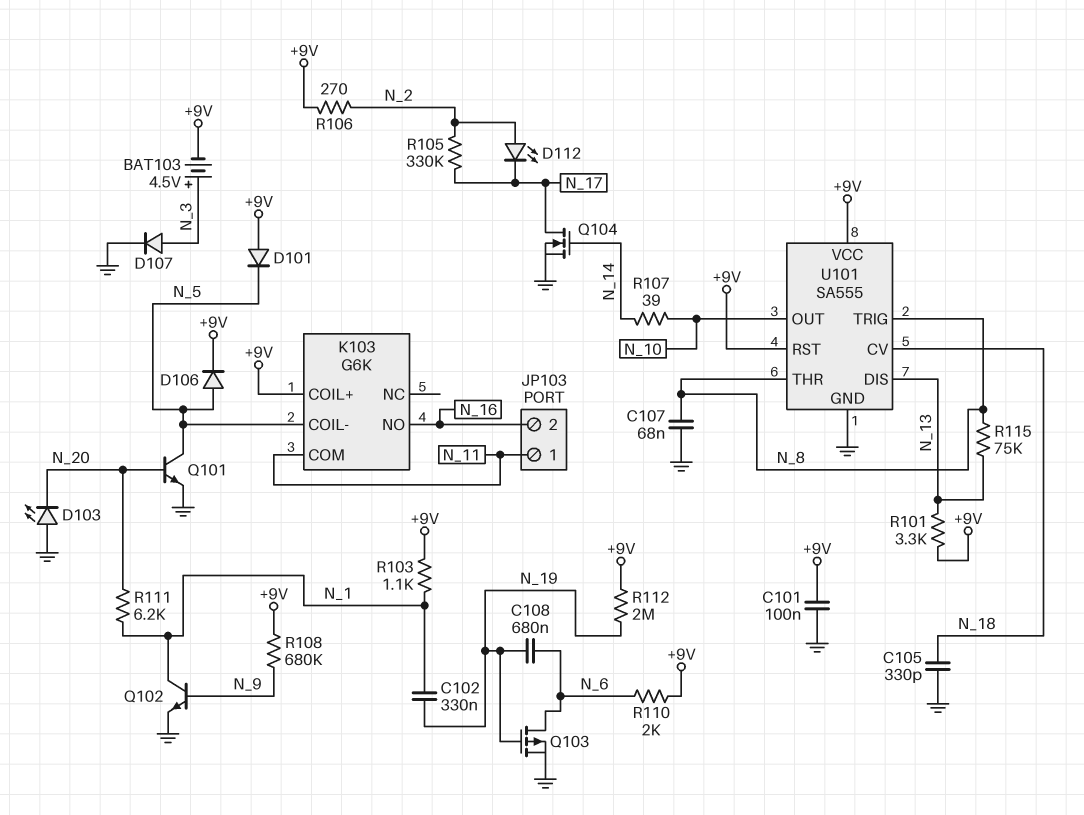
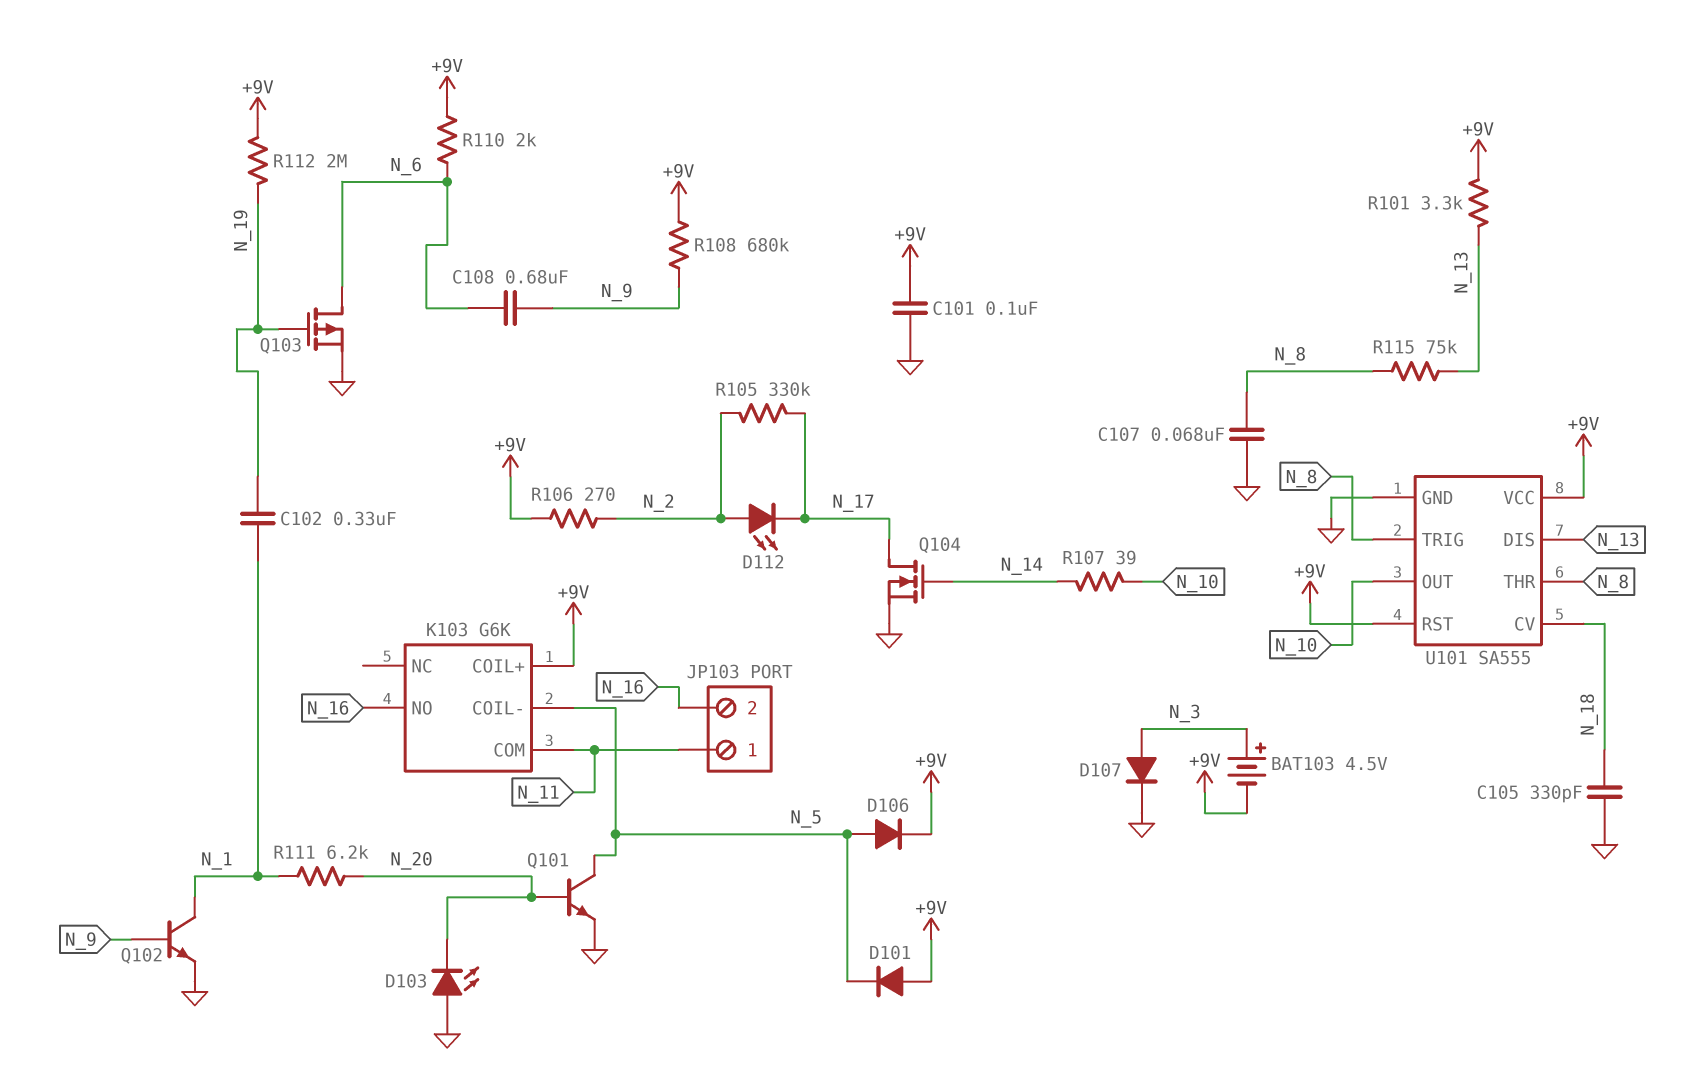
C108: 680nF (N_6, N_19) -> 680nF (N_6, N_9)
R103: 1.1k (+9V, N_1) -> none

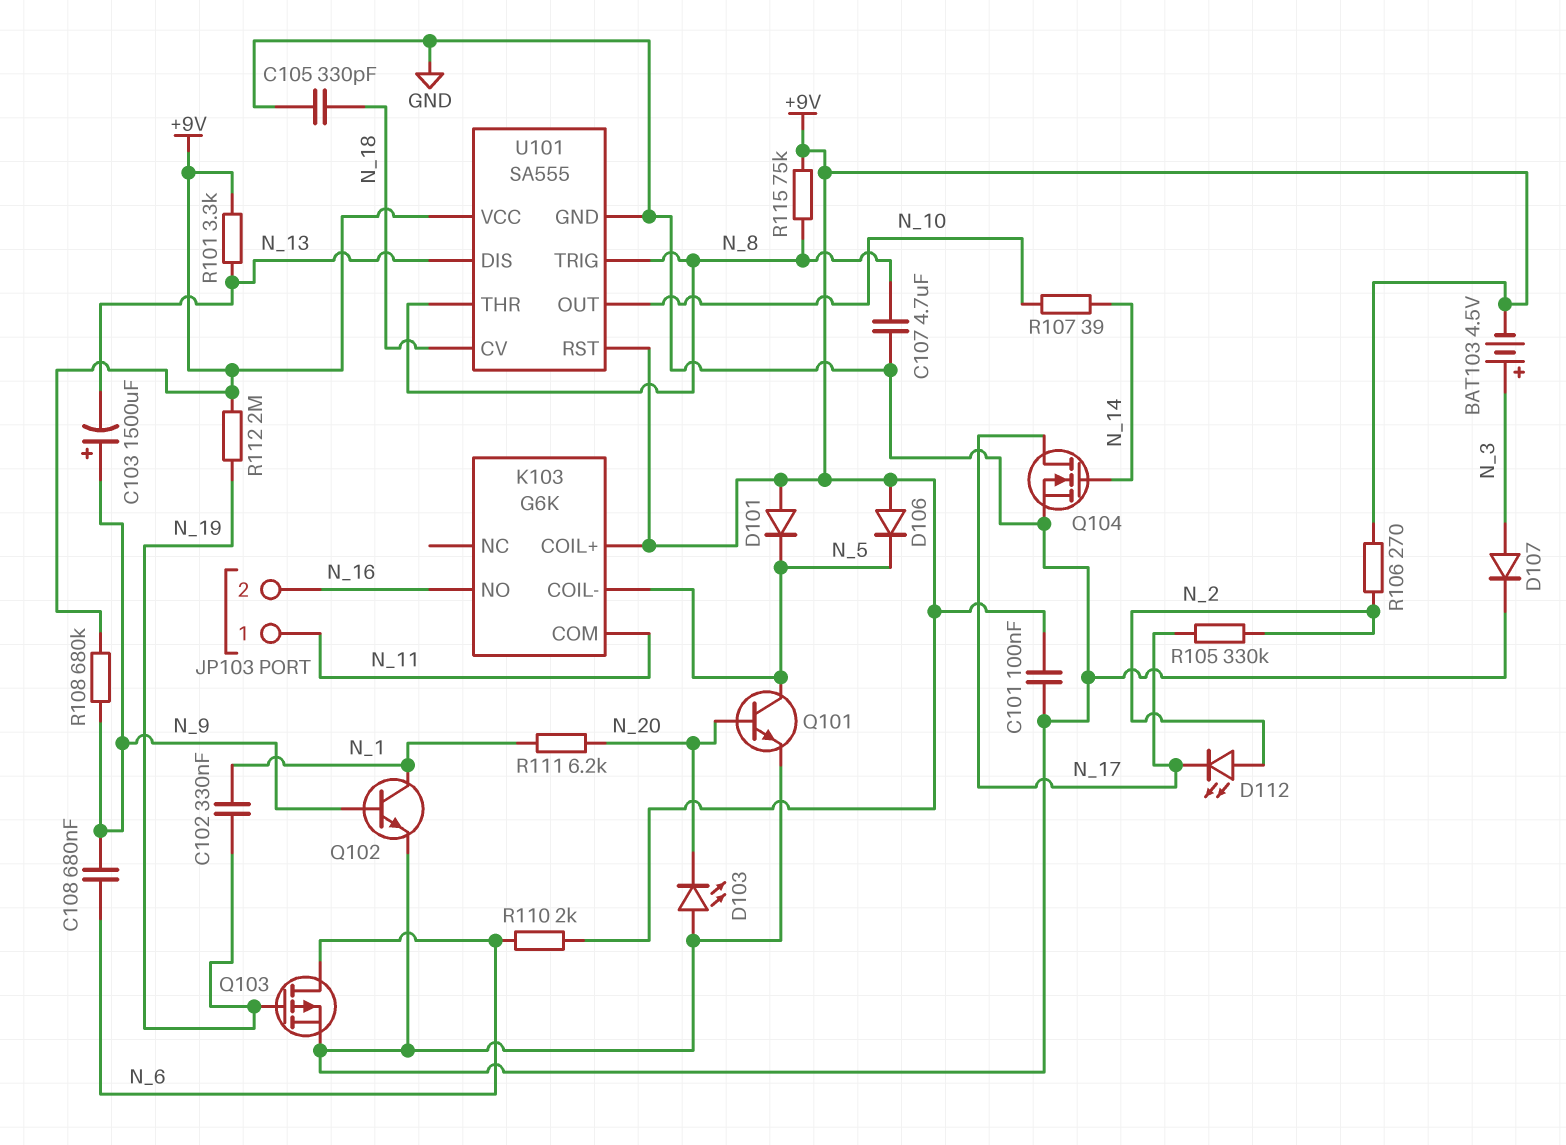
C103: none -> 1500uF (plus N_9, minus N_13)
C107: 68nF (GND, N_8) -> 4.7uF (GND, N_8)
D106: diode (A N_5, K +9V) -> diode (A +9V, K N_5)
R115: 75k (N_8, N_13) -> 75k (+9V, N_8)

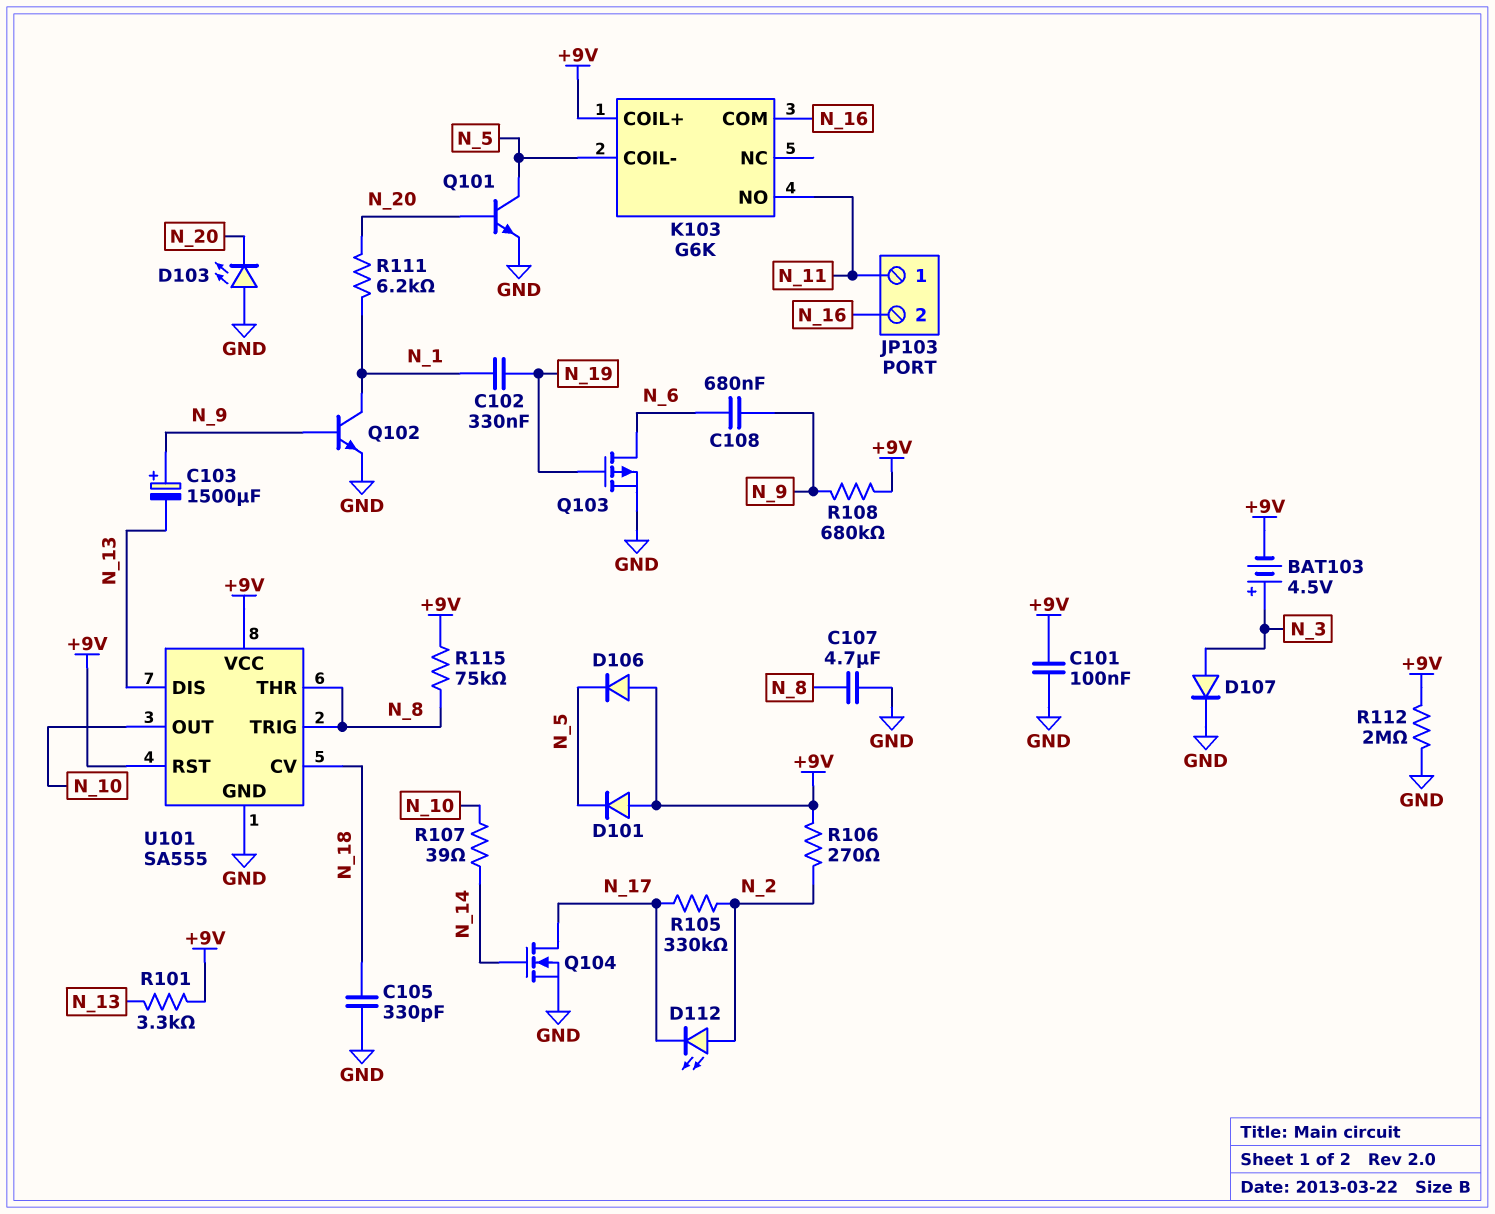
K103 pin COM: N_11 -> N_16
K103 pin NO: N_16 -> N_11
R110: 2k (+9V, N_6) -> none
R112: 2M (+9V, N_19) -> 2M (+9V, GND)

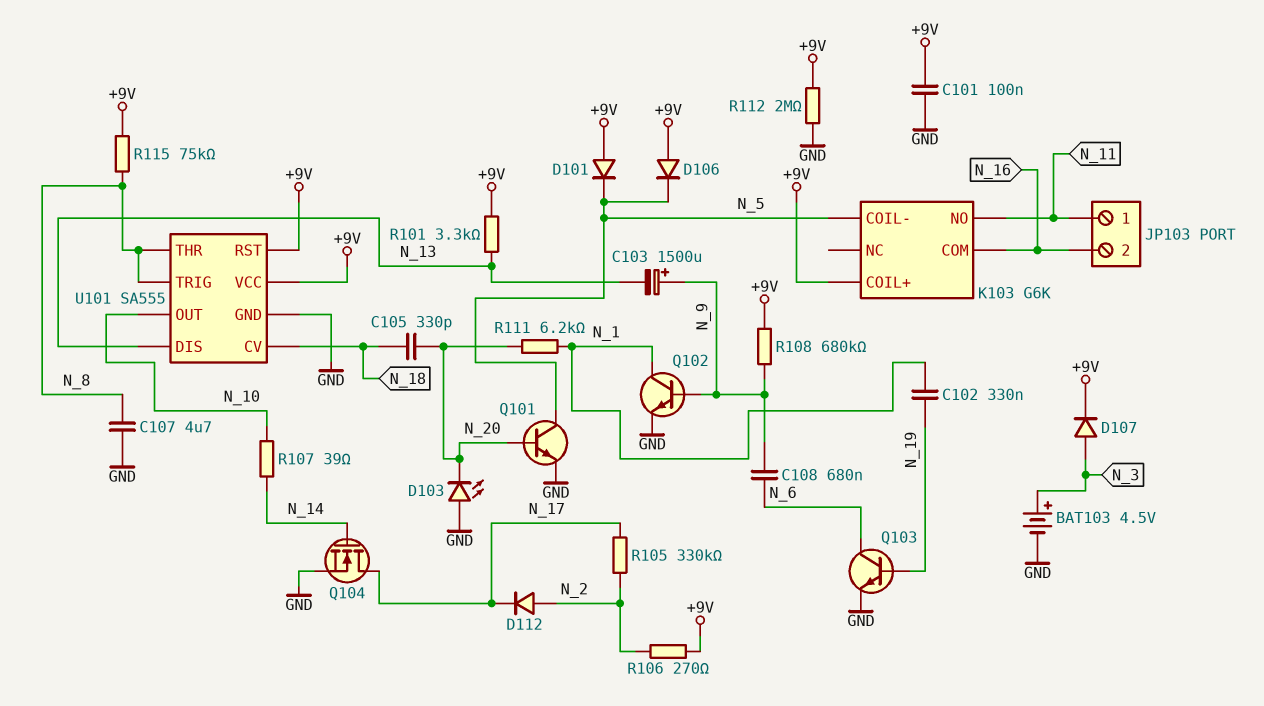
BAT103: 4.5V (plus N_3, minus +9V) -> 4.5V (plus N_3, minus GND)
C105: 330pF (GND, N_18) -> 330pF (N_18, N_20)
D107: diode (A N_3, K GND) -> diode (A N_3, K +9V)
D112: LED (A N_2, K N_17) -> diode (A N_2, K N_17)
Q103: PMOS (G N_19, D N_6, S GND) -> NPN (B N_19, C N_6, E GND)

